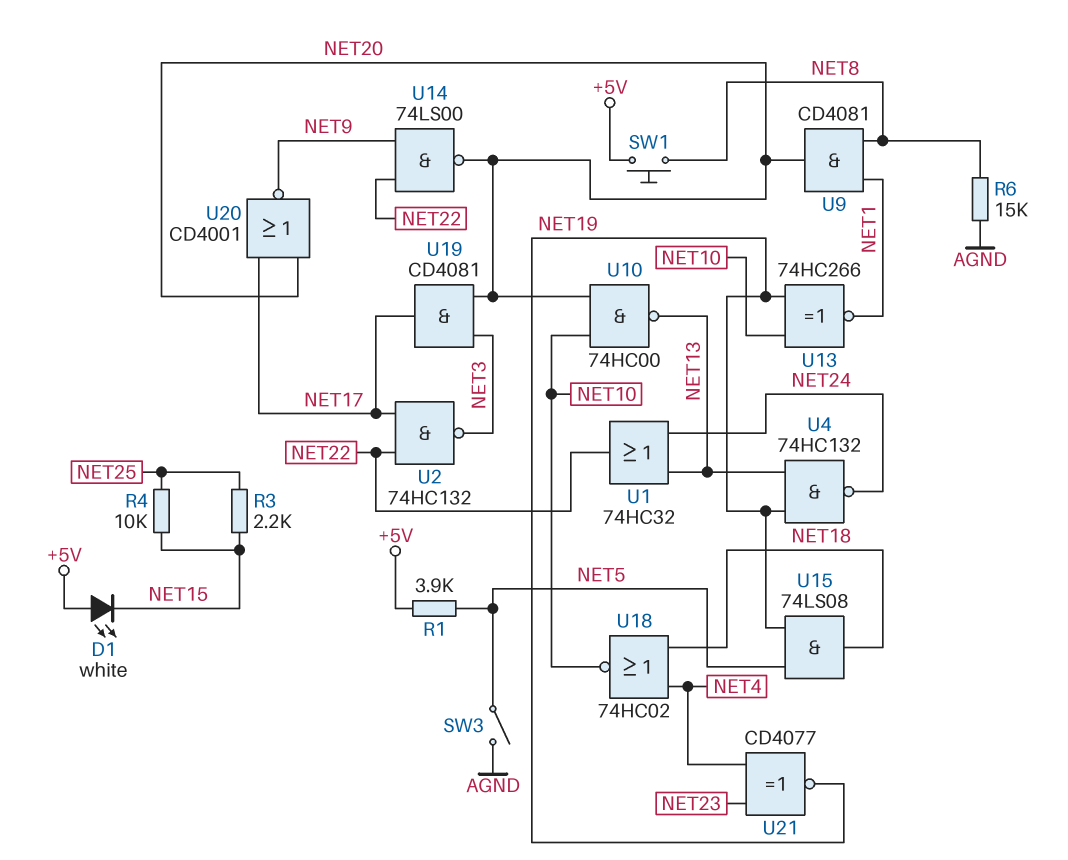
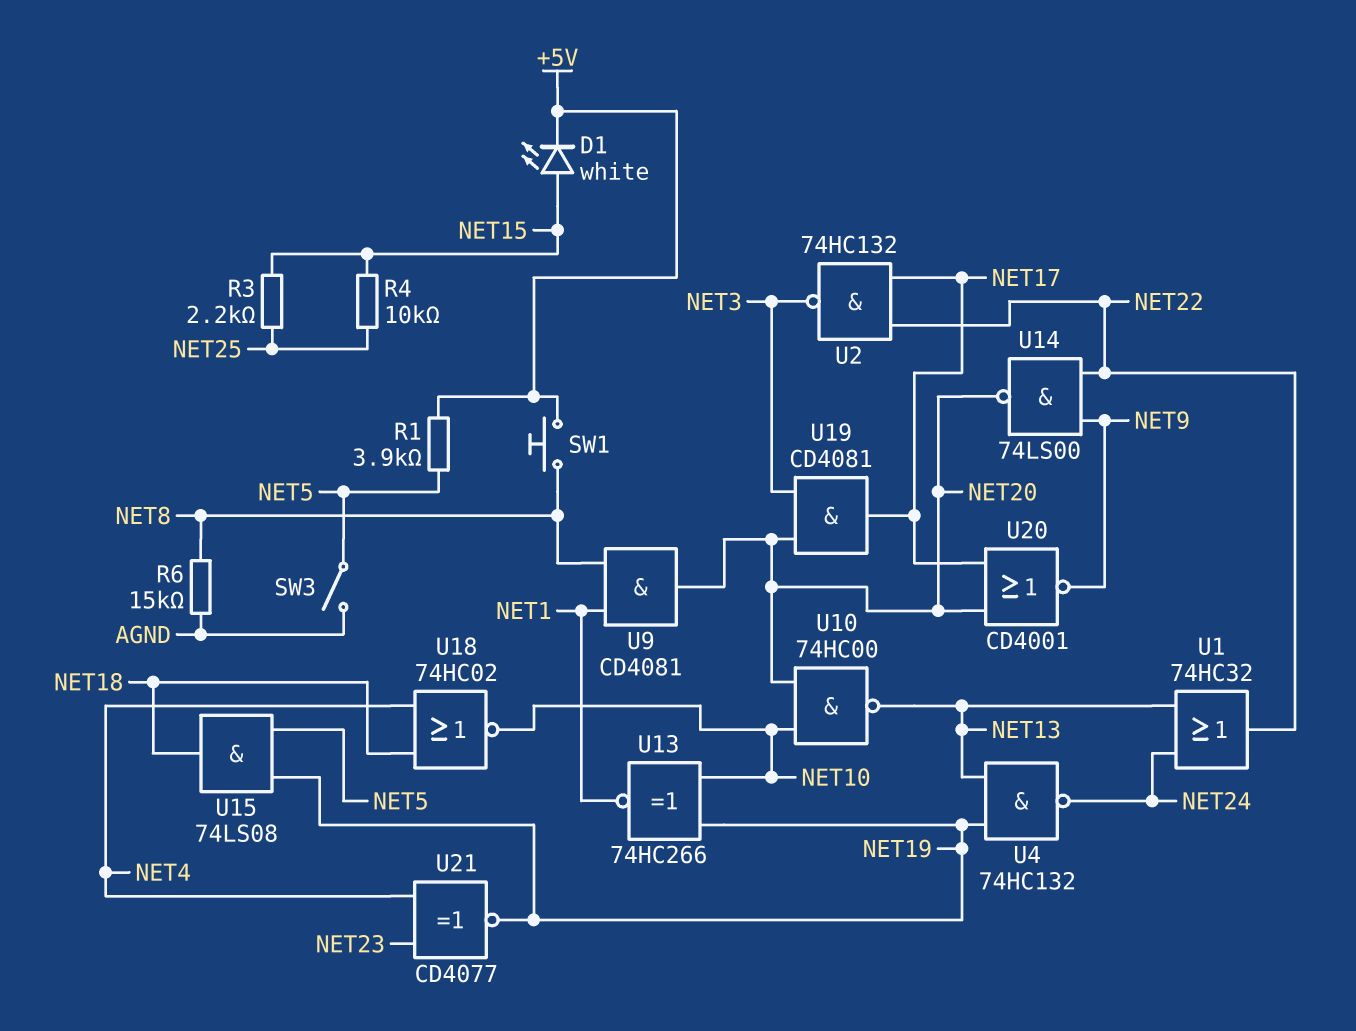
D1: LED white (A +5V, K NET15) -> LED white (A NET15, K +5V)

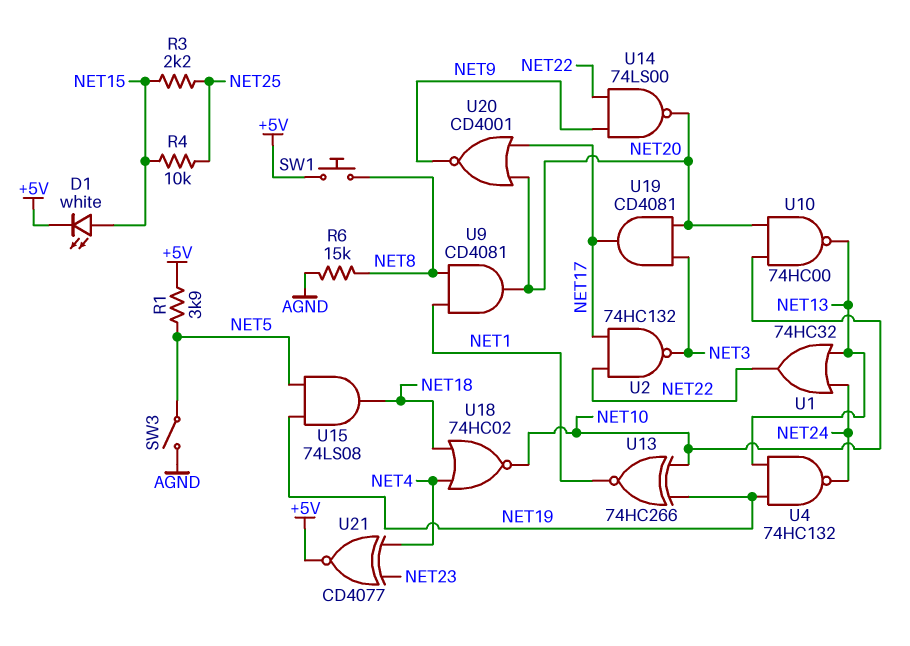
U21: XNOR CD4077 (in NET4, in NET23, out NET19) -> XNOR CD4077 (in NET4, in NET23, out +5V)

